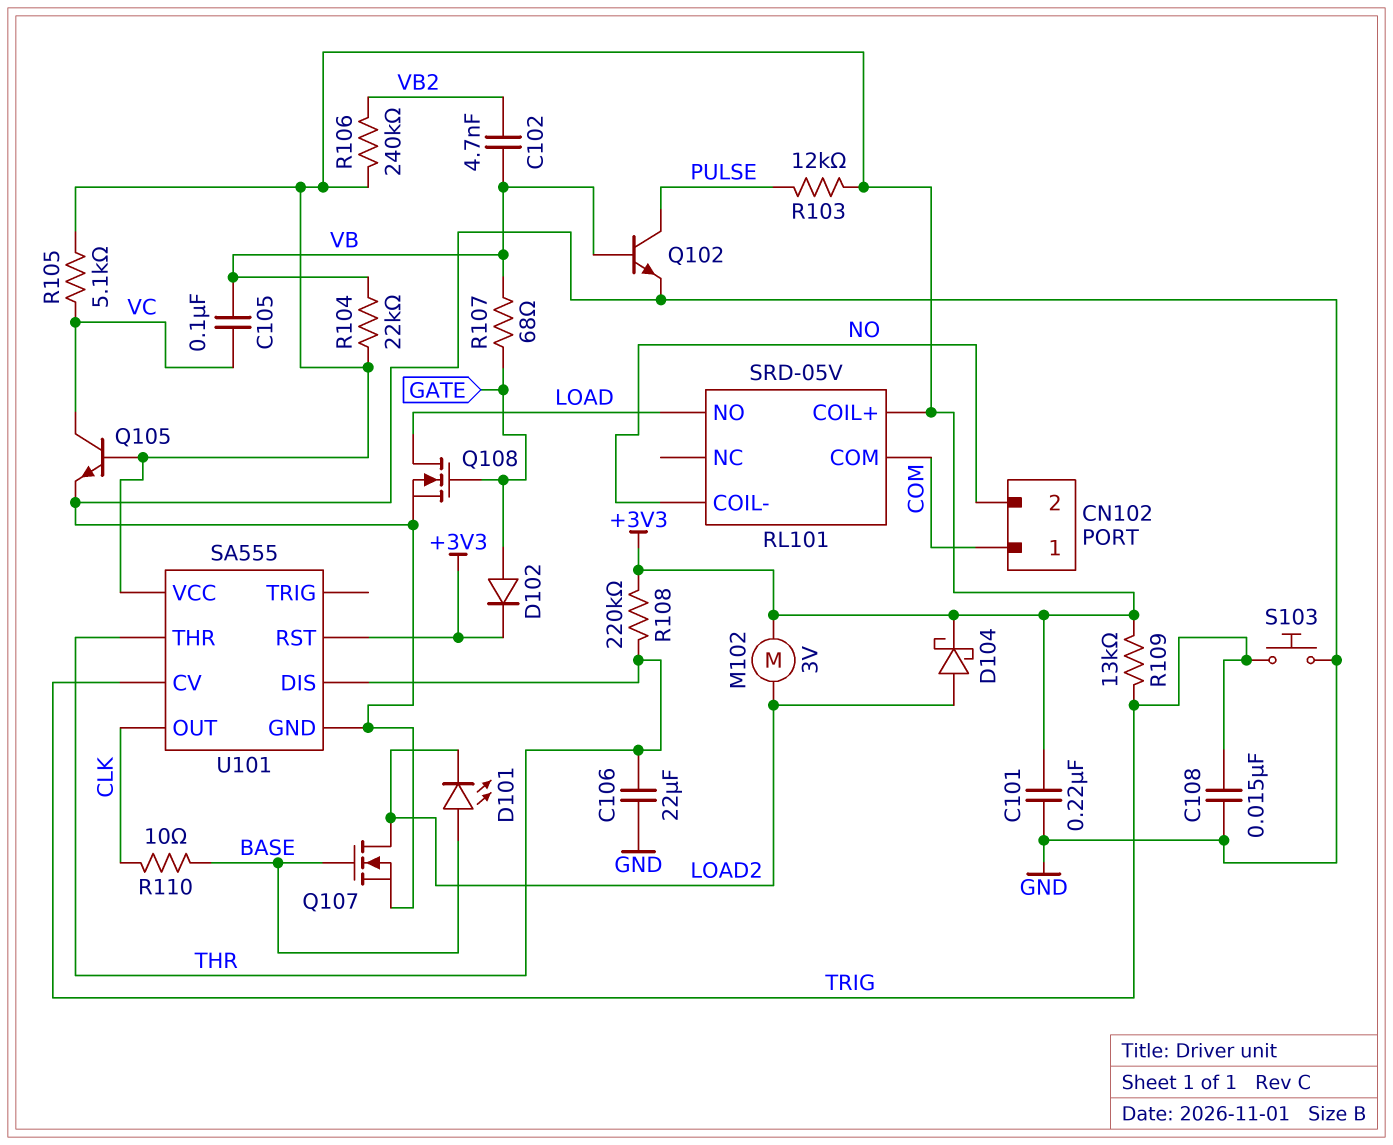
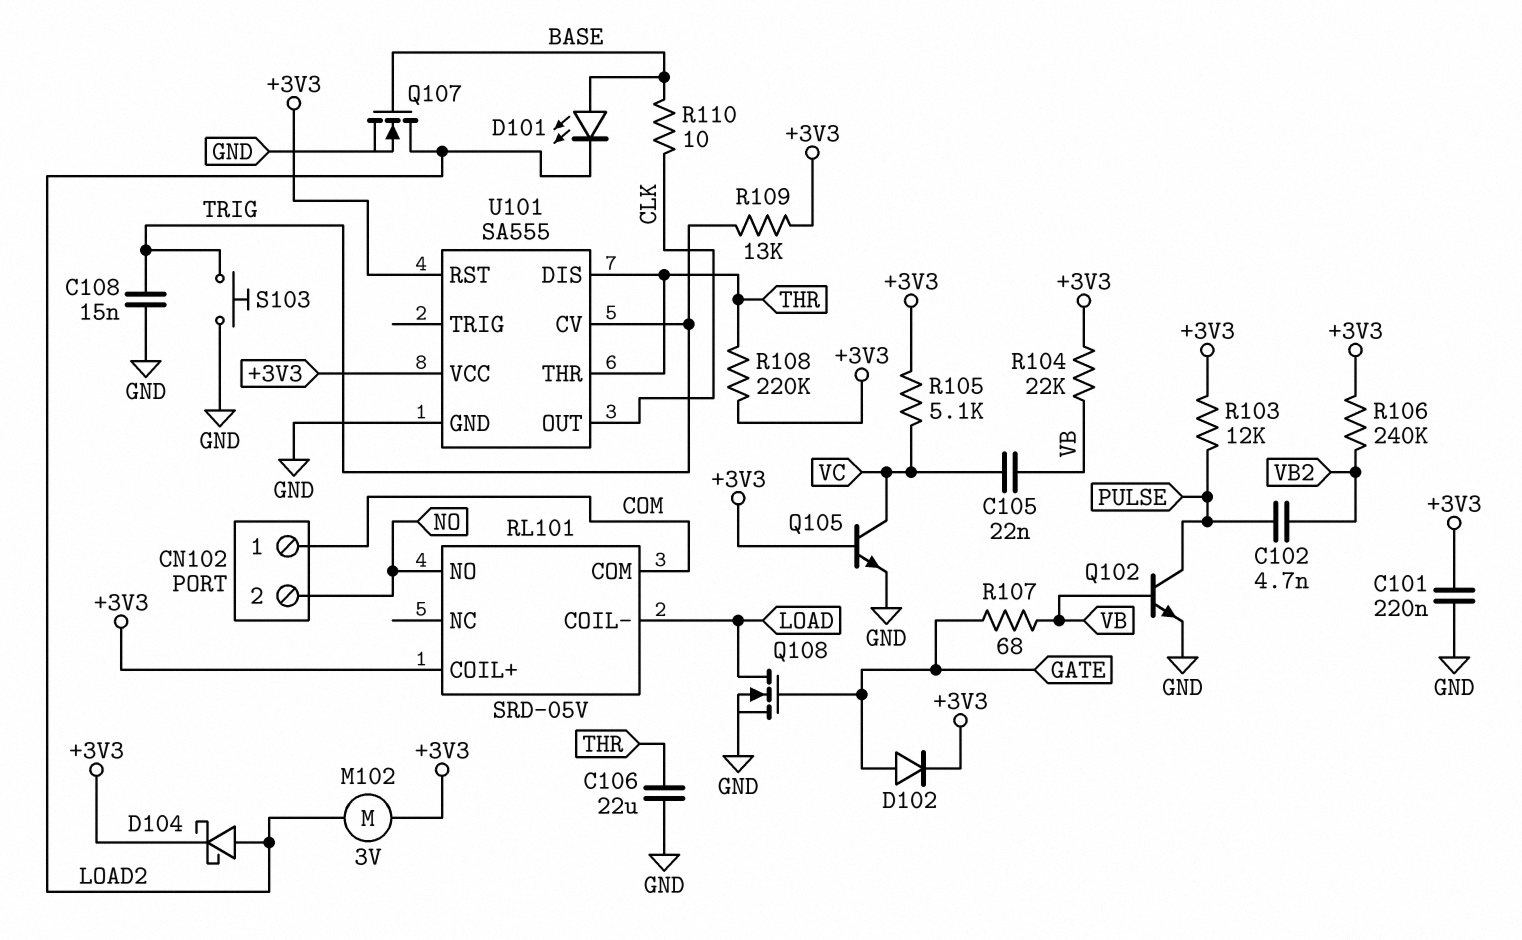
C102: 4.7nF (VB, VB2) -> 4.7nF (PULSE, VB2)
C105: 100nF (VB, VC) -> 22nF (VB, VC)
RL101 pin COIL-: NO -> LOAD
RL101 pin NO: LOAD -> NO

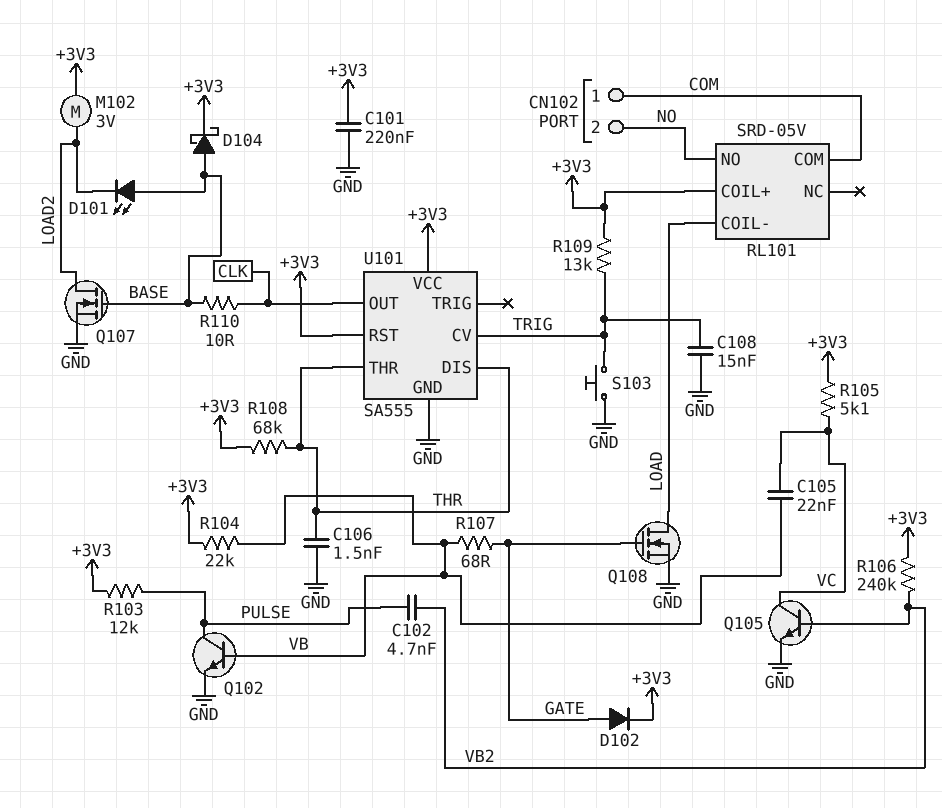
C106: 22uF (GND, THR) -> 1.5nF (GND, THR)
D104: schottky (A LOAD2, K +3V3) -> schottky (A BASE, K +3V3)
Q105: NPN (B +3V3, C VC, E GND) -> NPN (B VB2, C VC, E GND)
R108: 220k (+3V3, THR) -> 68k (+3V3, THR)

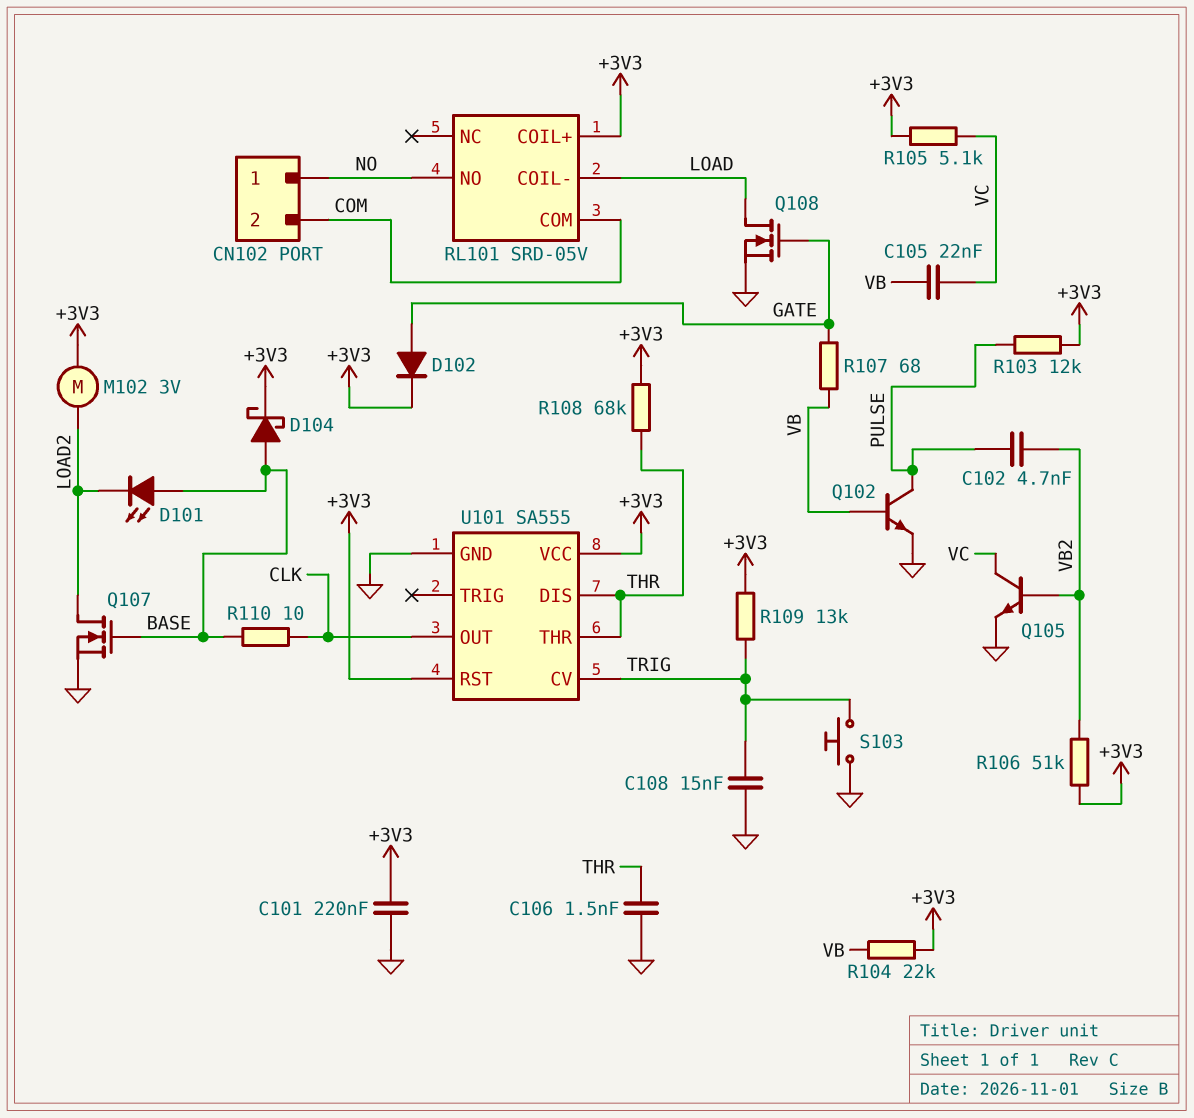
CN102 pin 1: COM -> NO
CN102 pin 2: NO -> COM
R106: 240k (+3V3, VB2) -> 51k (+3V3, VB2)

